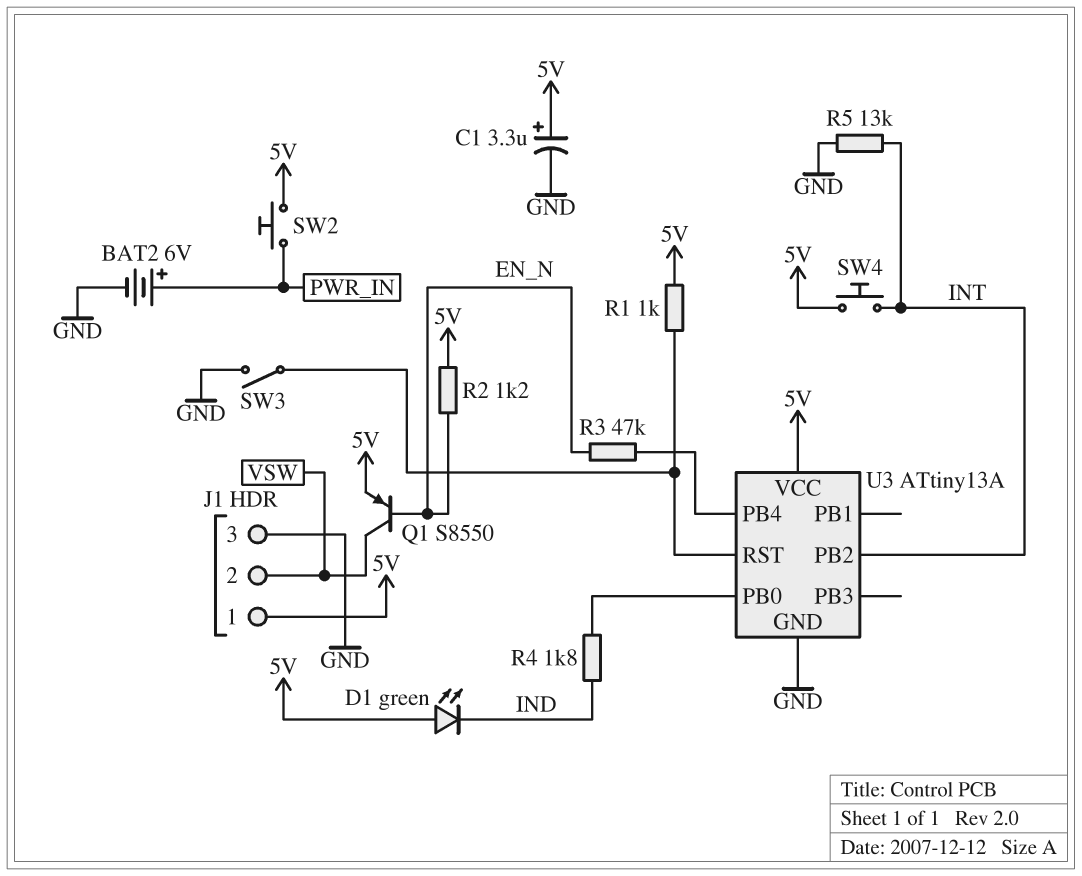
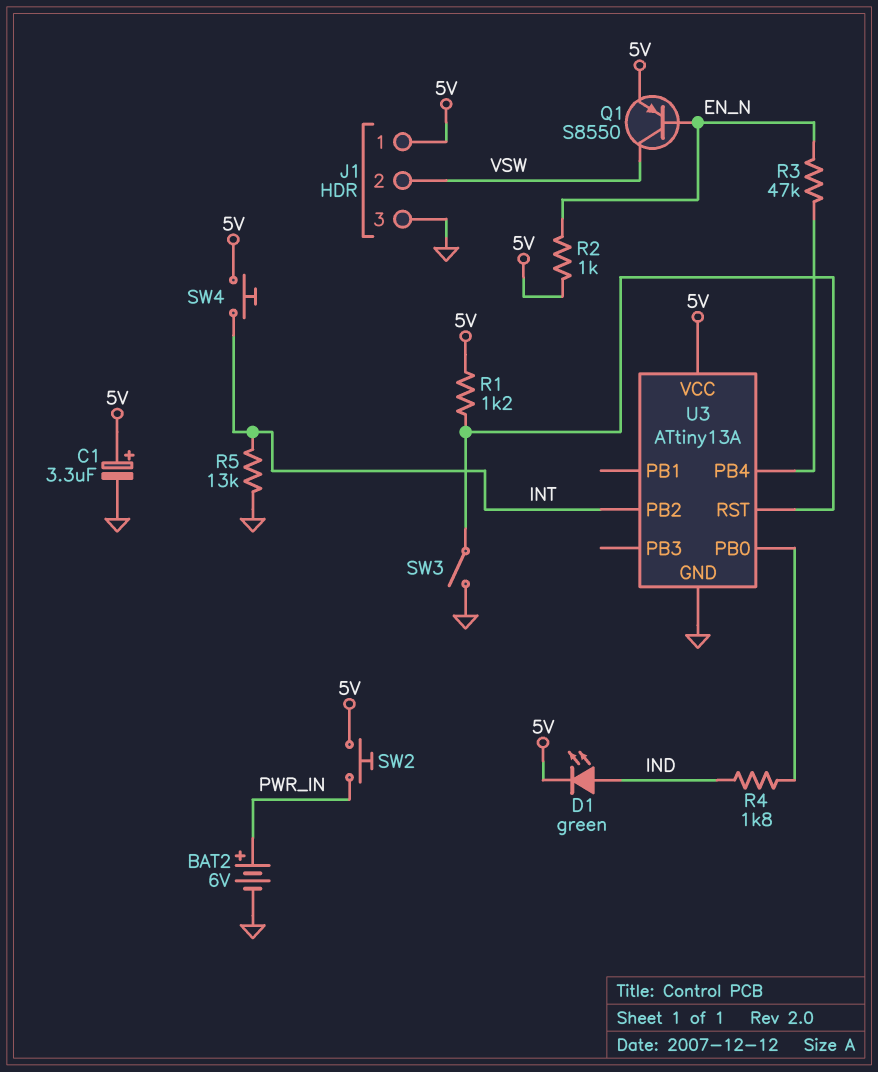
D1: LED green (A 5V, K IND) -> LED green (A IND, K 5V)
R1: 1k (5V, U3/RST) -> 1.2k (5V, U3/RST)
R2: 1.2k (5V, EN_N) -> 1k (5V, EN_N)

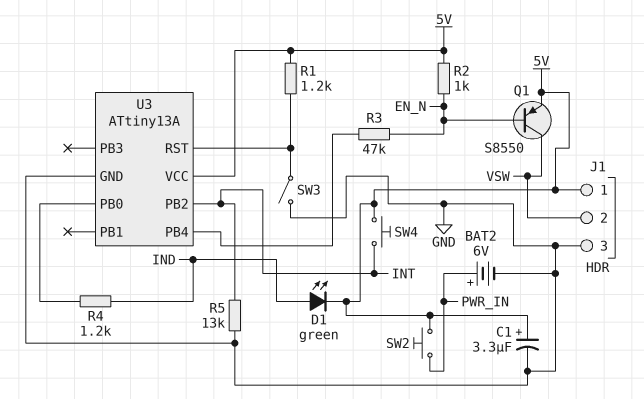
R4: 1.8k (IND, U3/PB0) -> 1.2k (IND, U3/PB0)

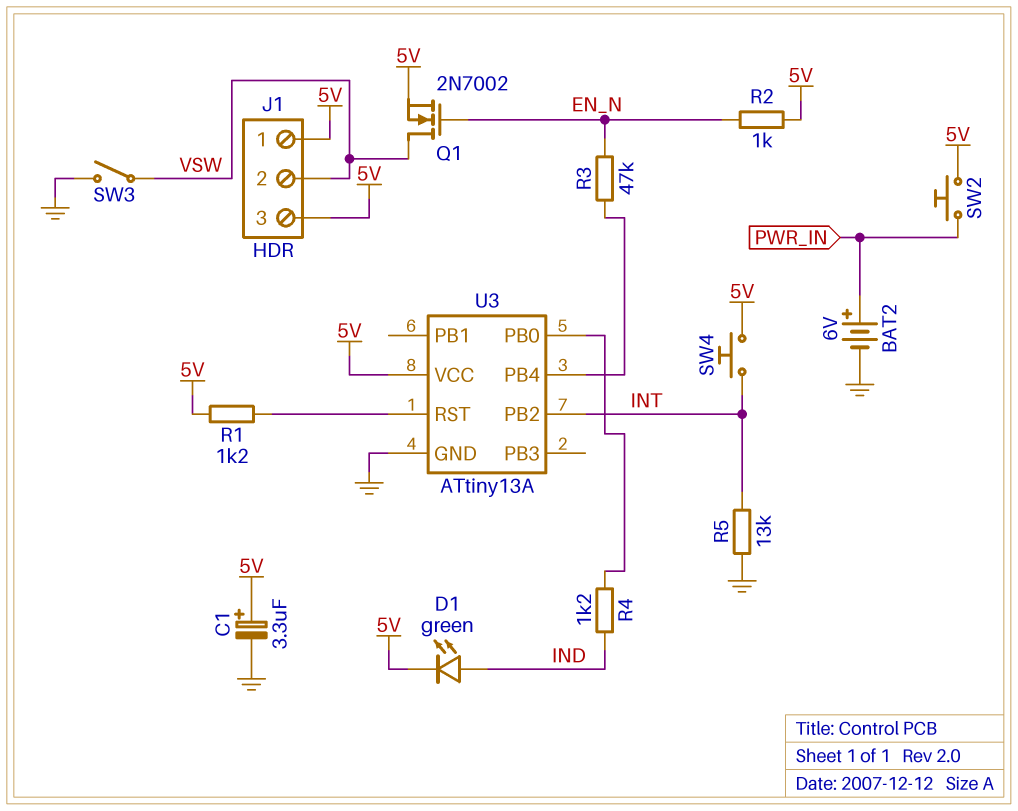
J1 pin 3: GND -> 5V
Q1: PNP S8550 (B EN_N, C VSW, E 5V) -> NMOS 2N7002 (G EN_N, D VSW, S 5V)
SW3: switch (GND, U3/RST) -> switch (GND, VSW)

